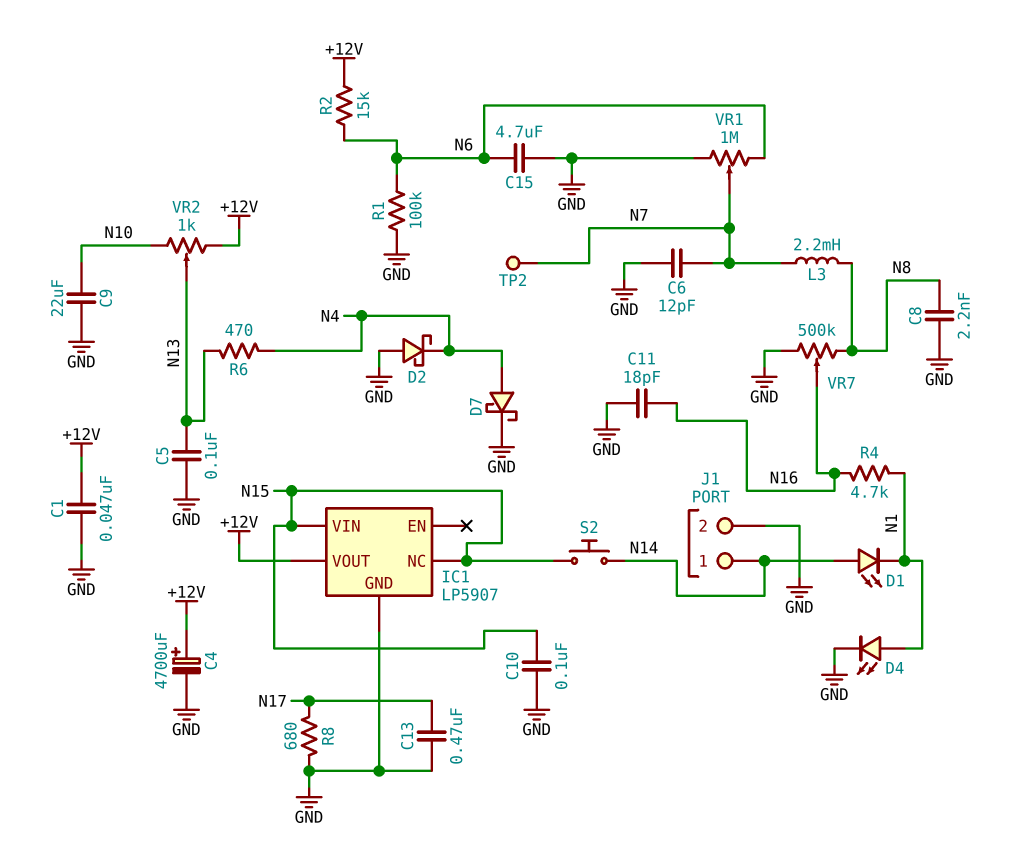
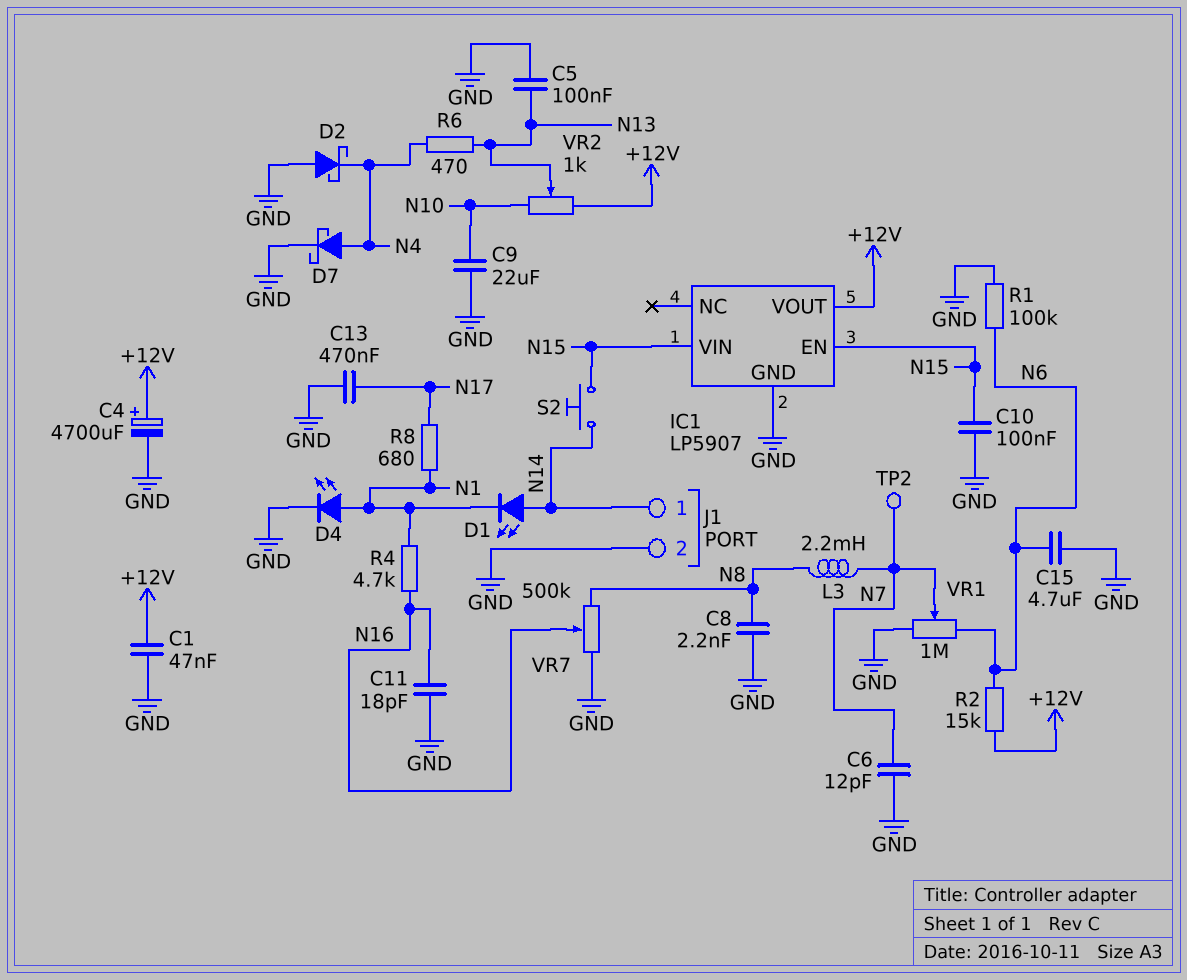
IC1 pin EN: none -> N15
IC1 pin NC: N15 -> none
R8: 680 (GND, N17) -> 680 (N1, N17)

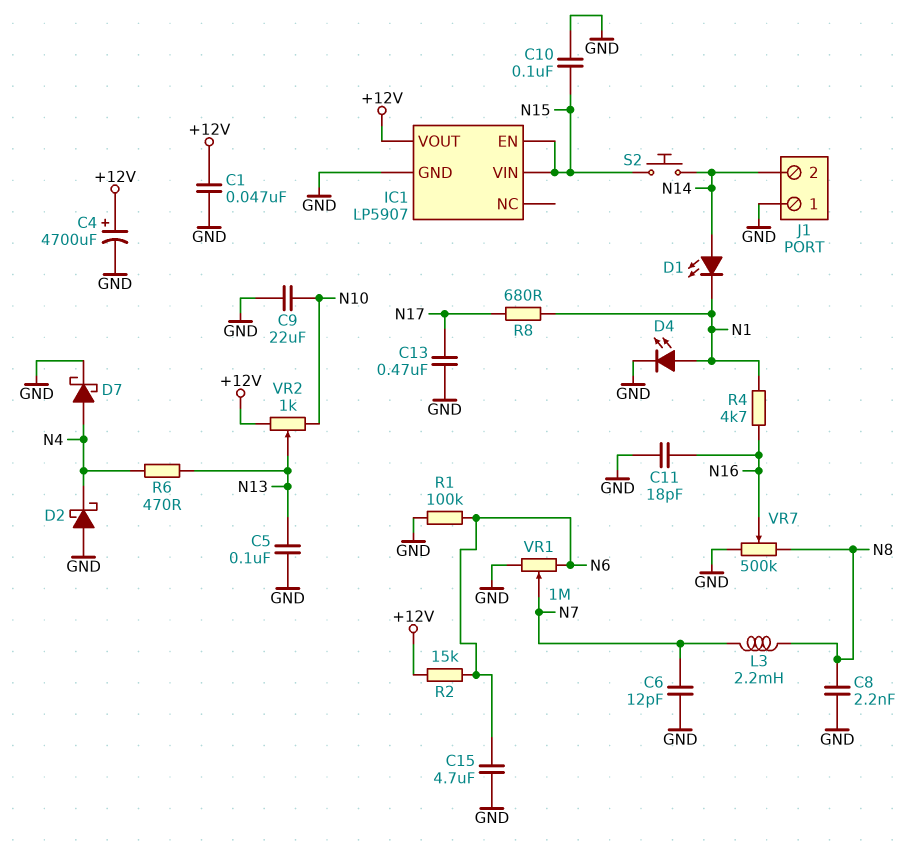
J1 pin 1: N14 -> GND
J1 pin 2: GND -> N14
TP2: test point (N7) -> none

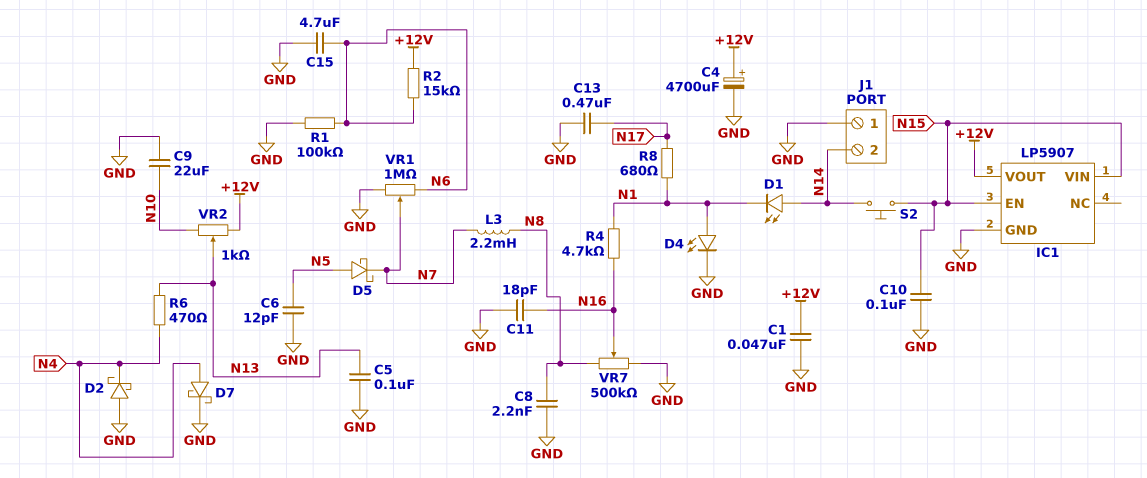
C6: 12pF (GND, N7) -> 12pF (GND, N5)
D5: none -> schottky (A N5, K N7)

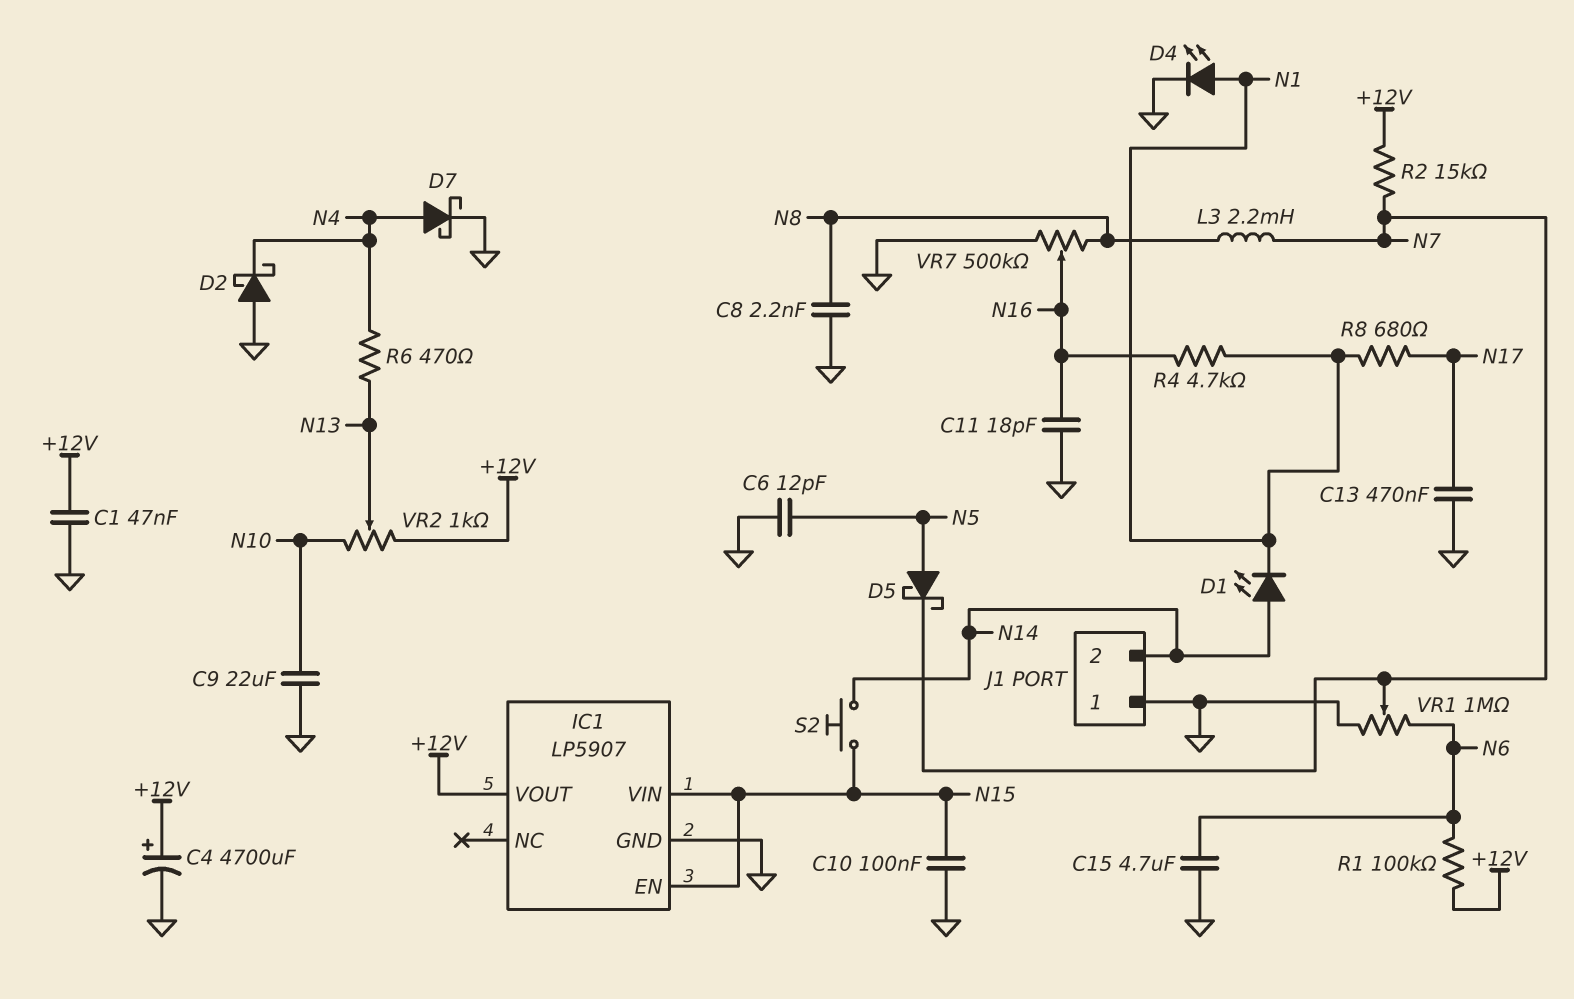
C5: 100nF (GND, N13) -> none
R1: 100k (GND, N6) -> 100k (+12V, N6)
R2: 15k (+12V, N6) -> 15k (+12V, N7)

